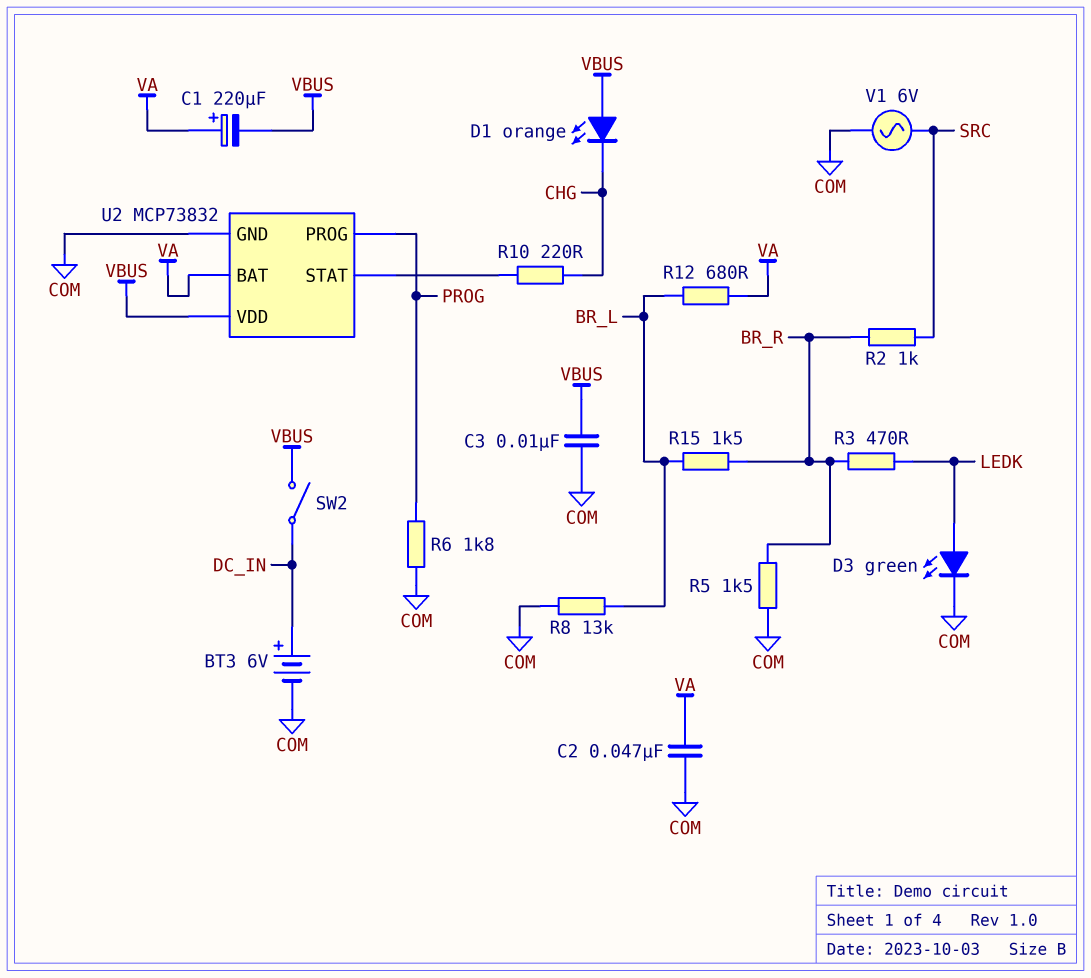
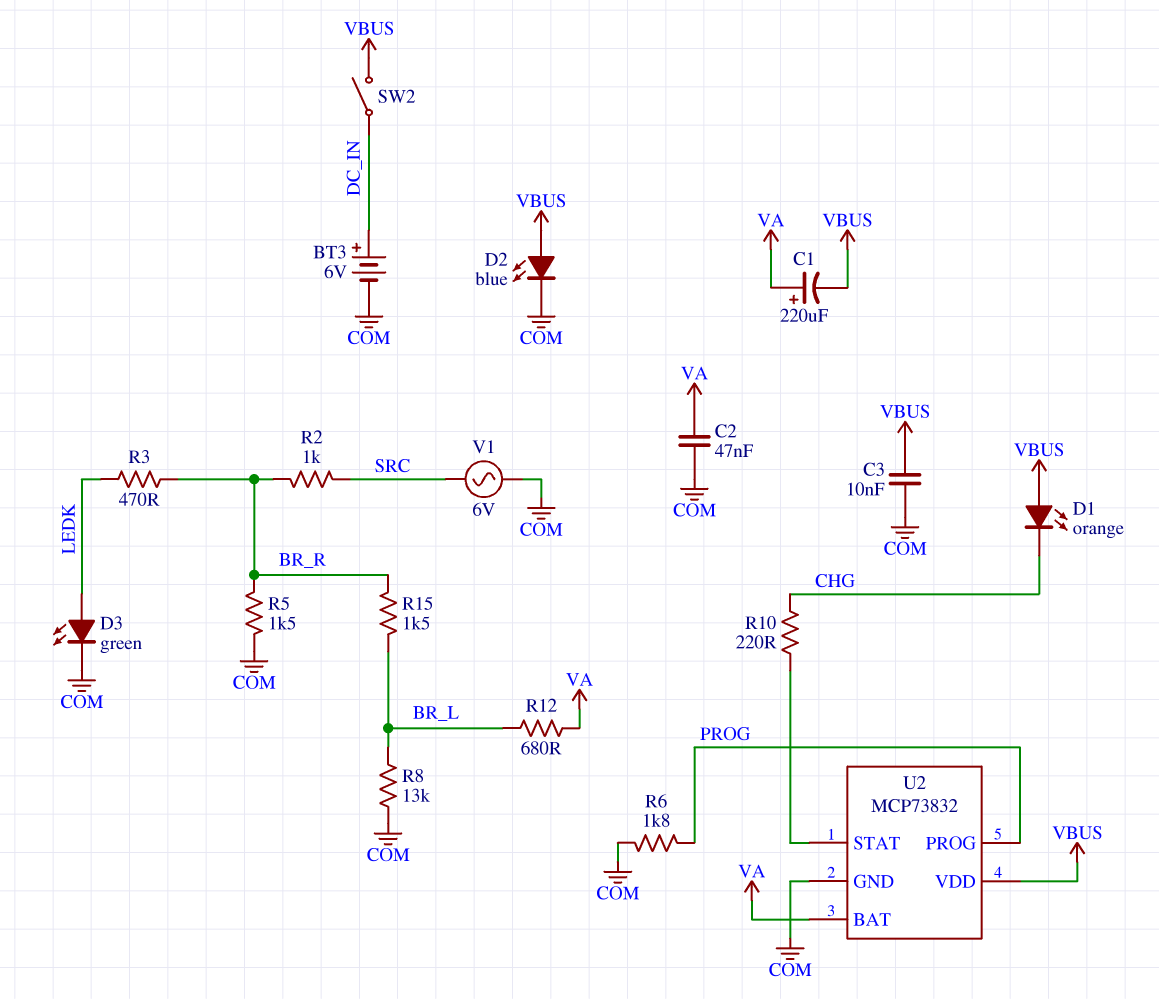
D2: none -> LED blue (A VBUS, K COM)

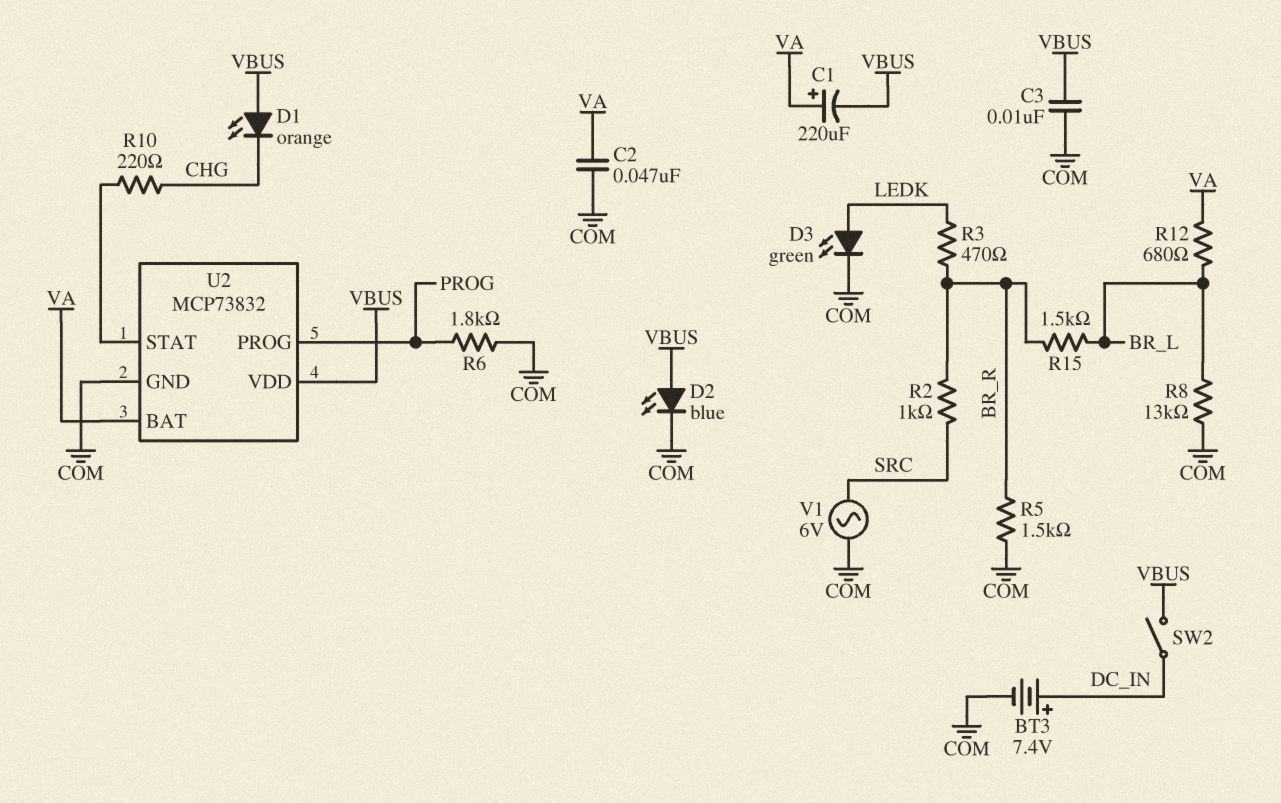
BT3: 6V (plus DC_IN, minus COM) -> 7.4V (plus DC_IN, minus COM)

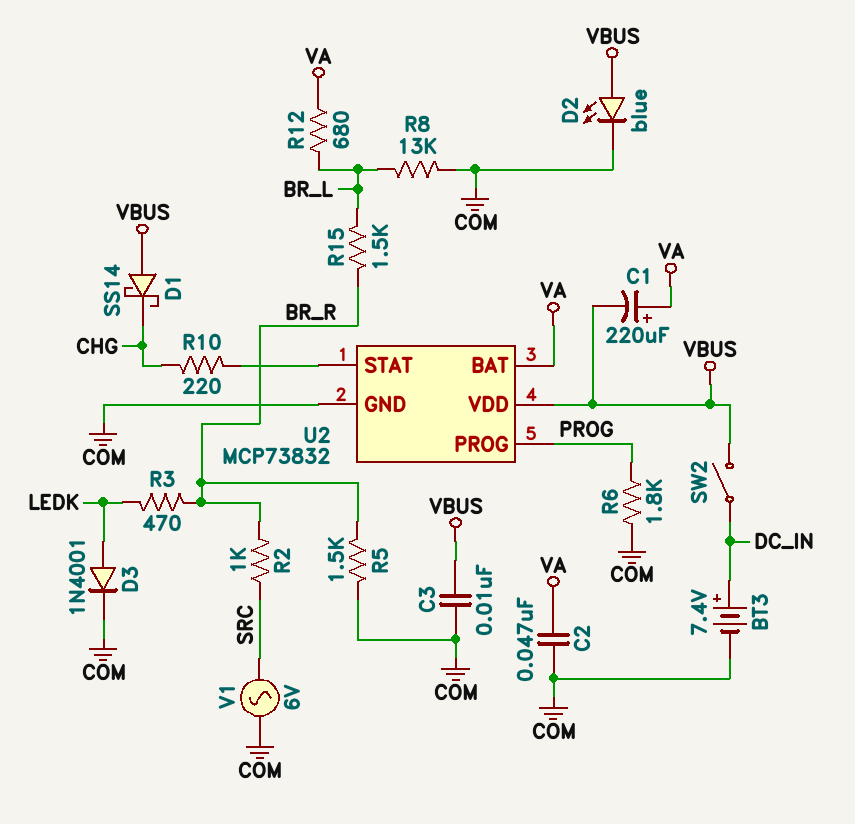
D1: LED orange (A VBUS, K CHG) -> schottky SS14 (A VBUS, K CHG)
D3: LED green (A LEDK, K COM) -> diode 1N4001 (A LEDK, K COM)

